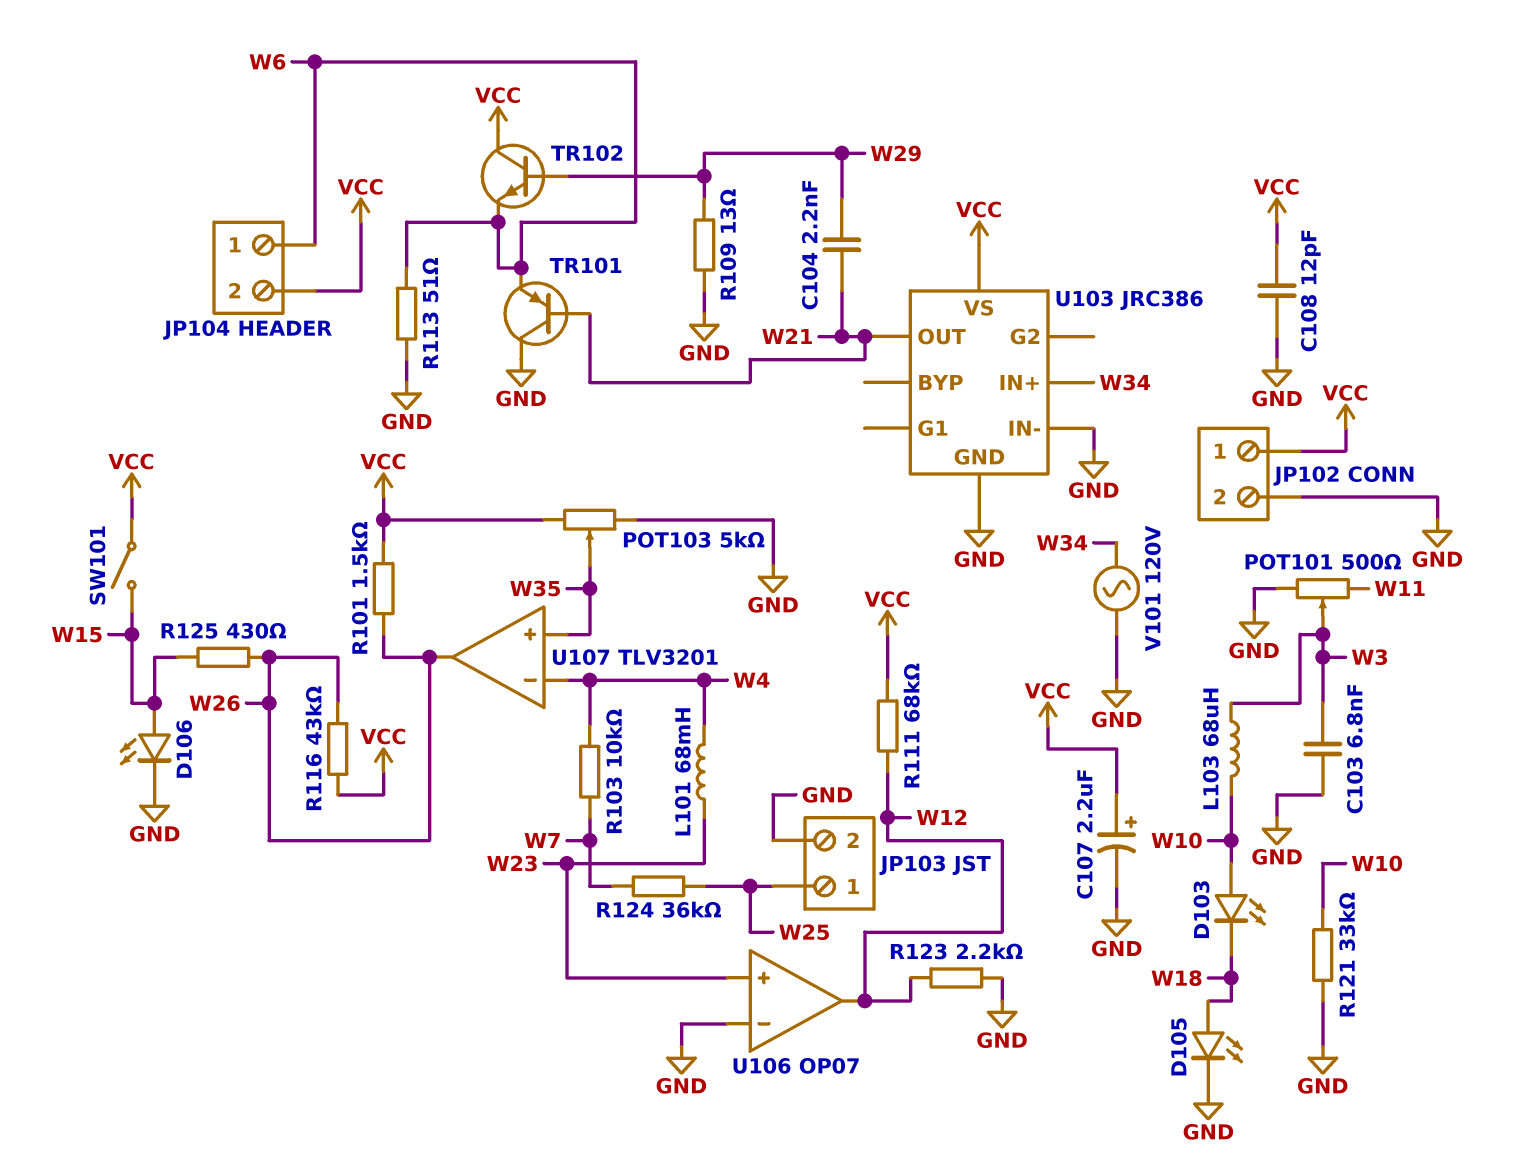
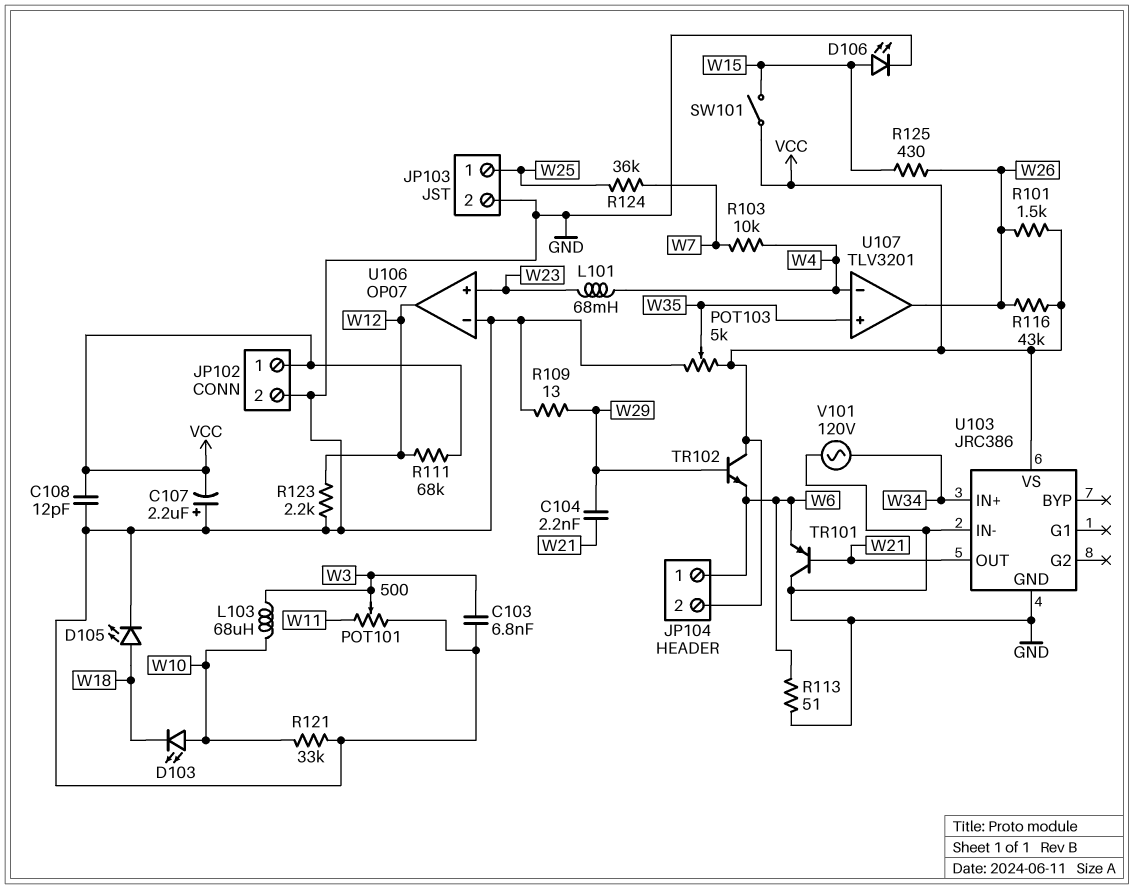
C107: 2.2uF (plus VCC, minus GND) -> 2.2uF (plus GND, minus VCC)

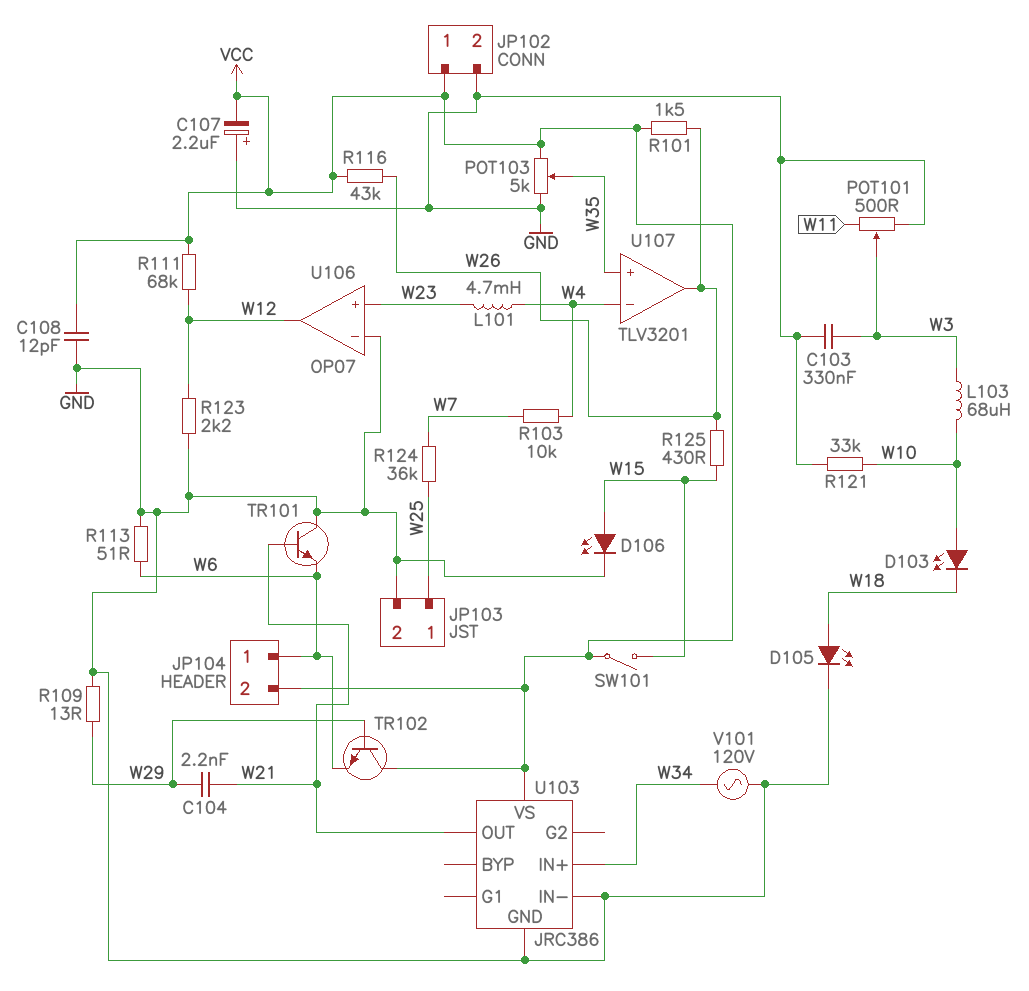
C103: 6.8nF (GND, W3) -> 330nF (GND, W3)
L101: 68mH (W4, W23) -> 4.7mH (W4, W23)
TR101: PNP (B W21, C GND, E W6) -> NPN (B W21, C GND, E W6)

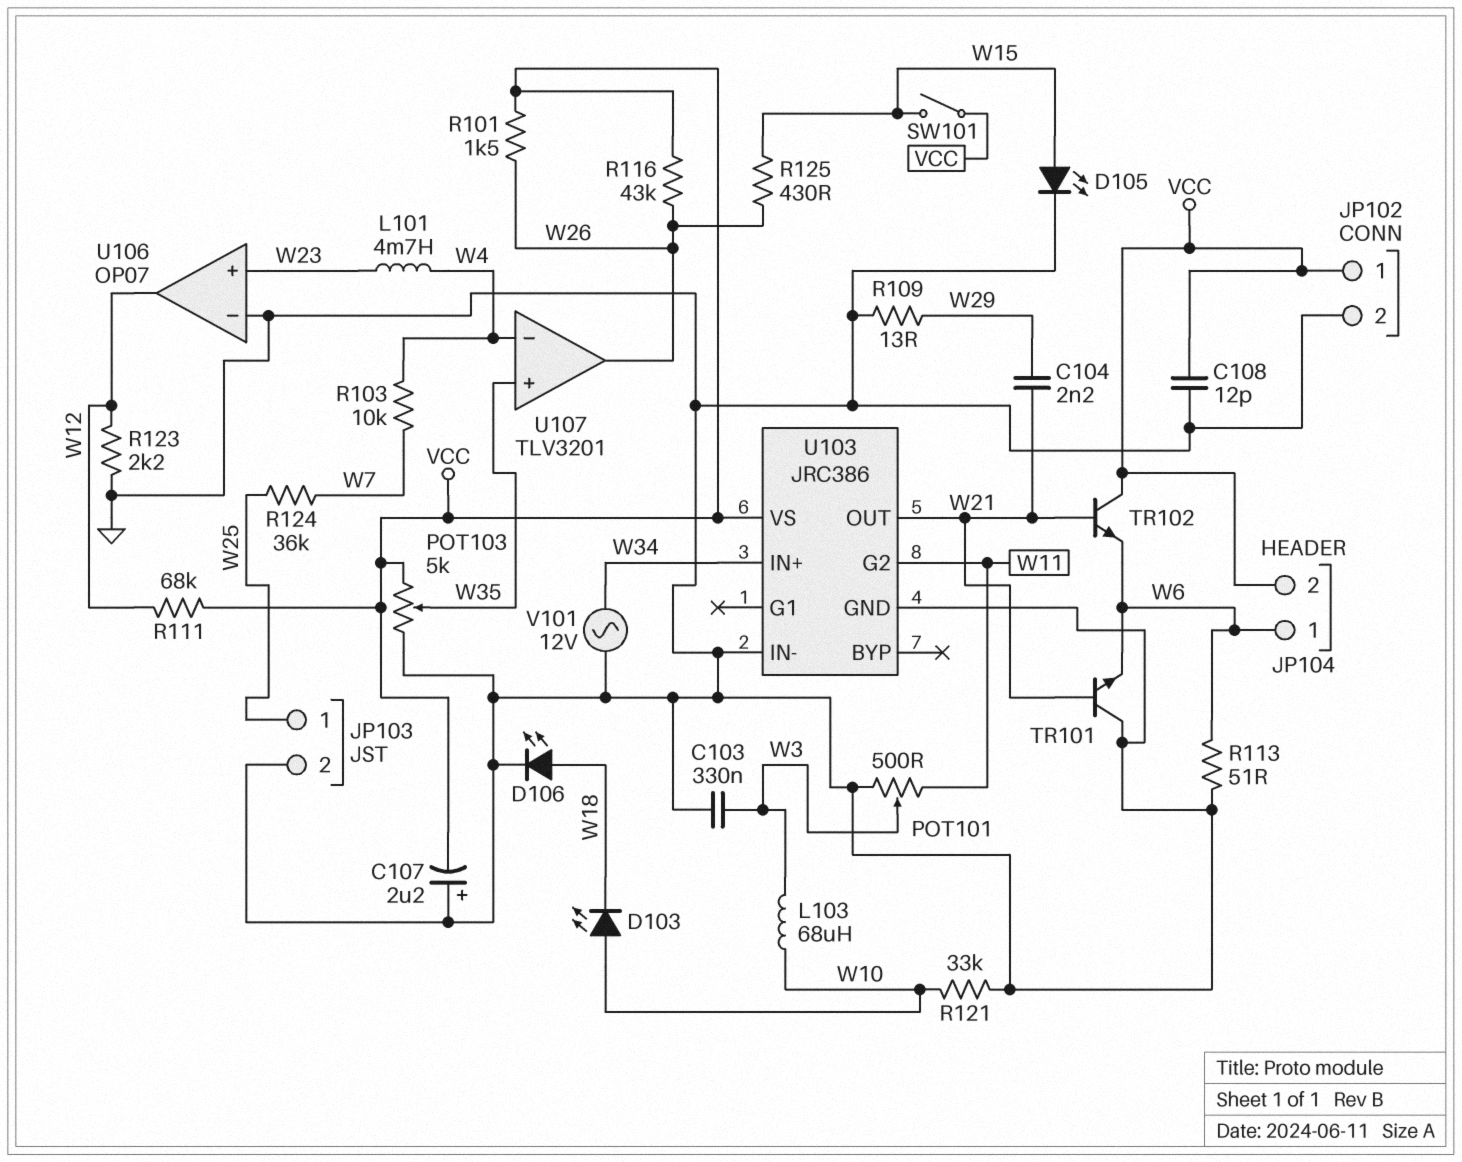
D105: LED (A W18, K GND) -> LED (A W15, K GND)
D106: LED (A W15, K GND) -> LED (A W18, K GND)
TR102: NPN (B W29, C VCC, E W6) -> NPN (B W21, C VCC, E W6)
U103 pin G2: none -> W11
V101: AC 120V (GND, W34) -> AC 12V (GND, W34)

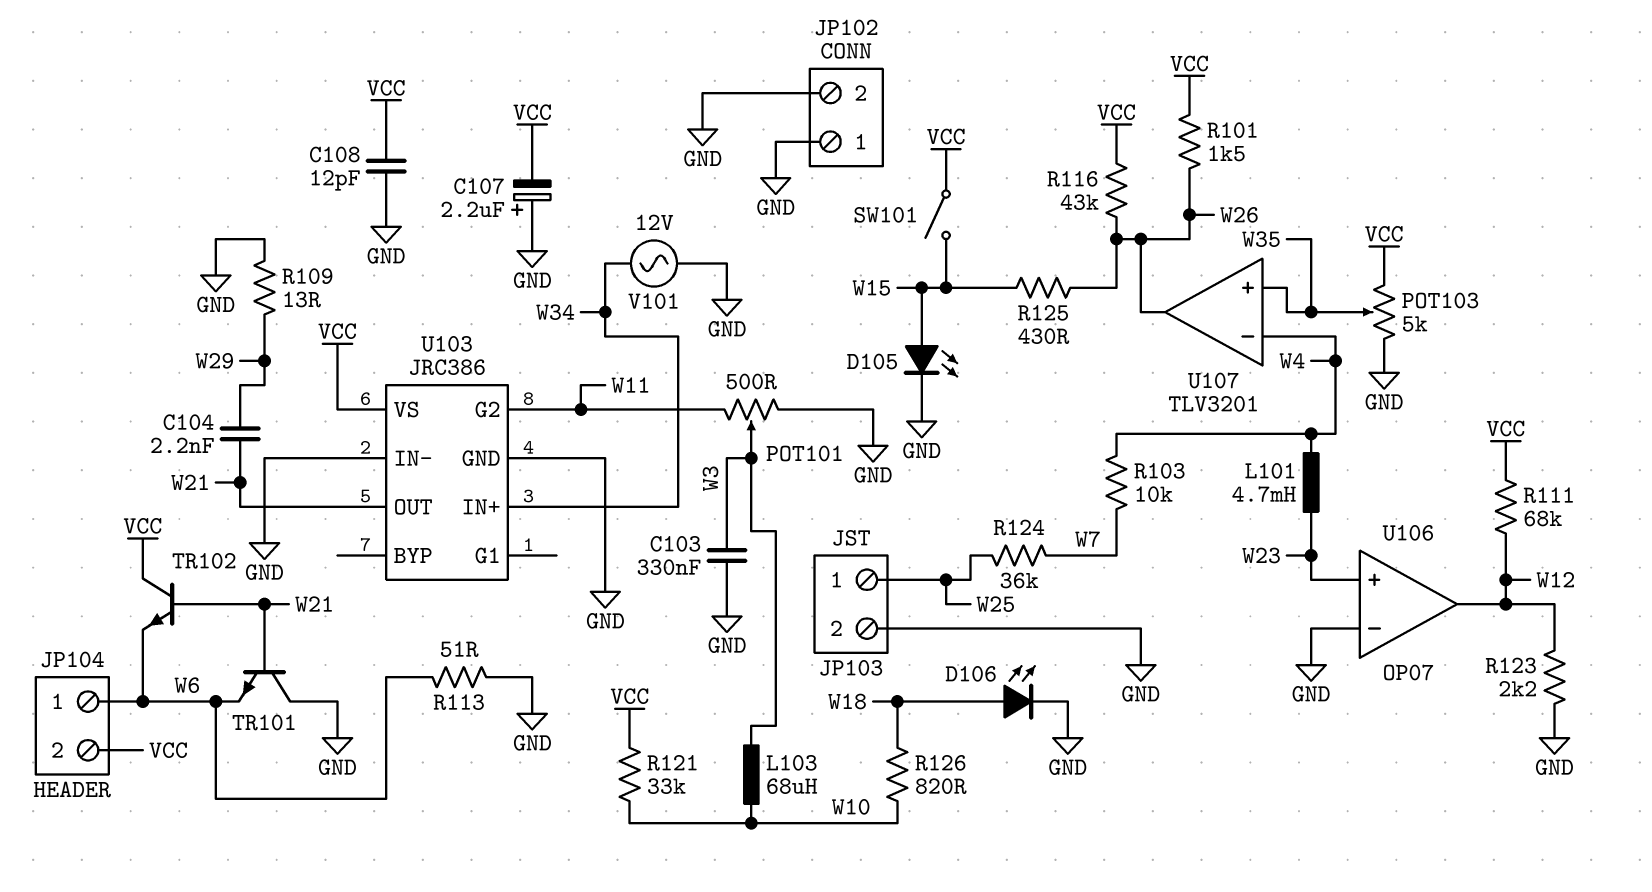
D103: LED (A W10, K W18) -> none
JP102 pin 1: VCC -> GND
R121: 33k (GND, W10) -> 33k (VCC, W10)
R126: none -> 820 (W10, W18)

